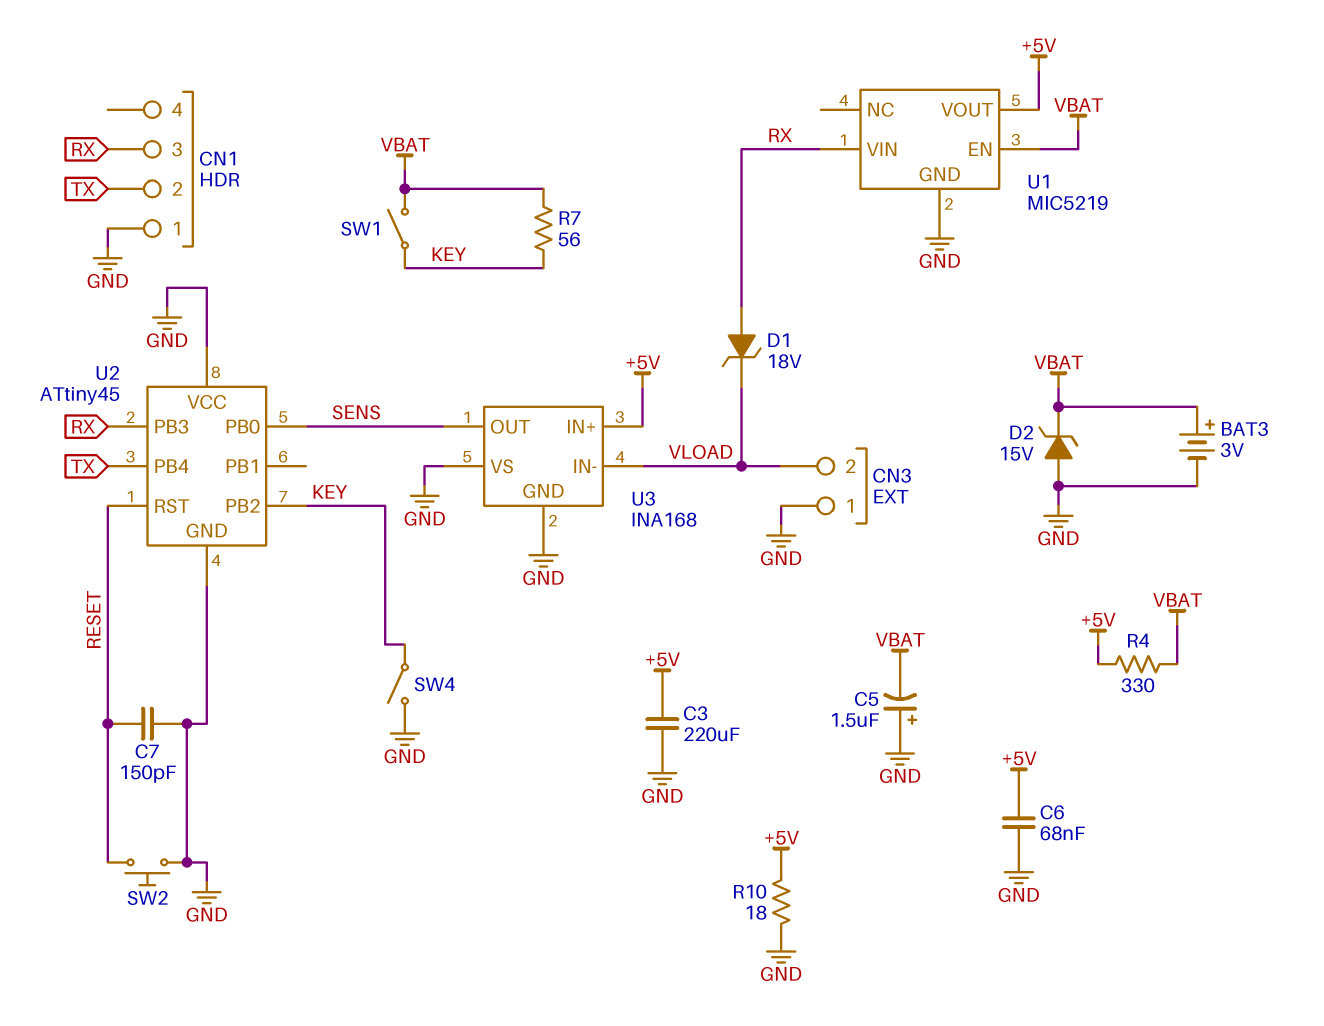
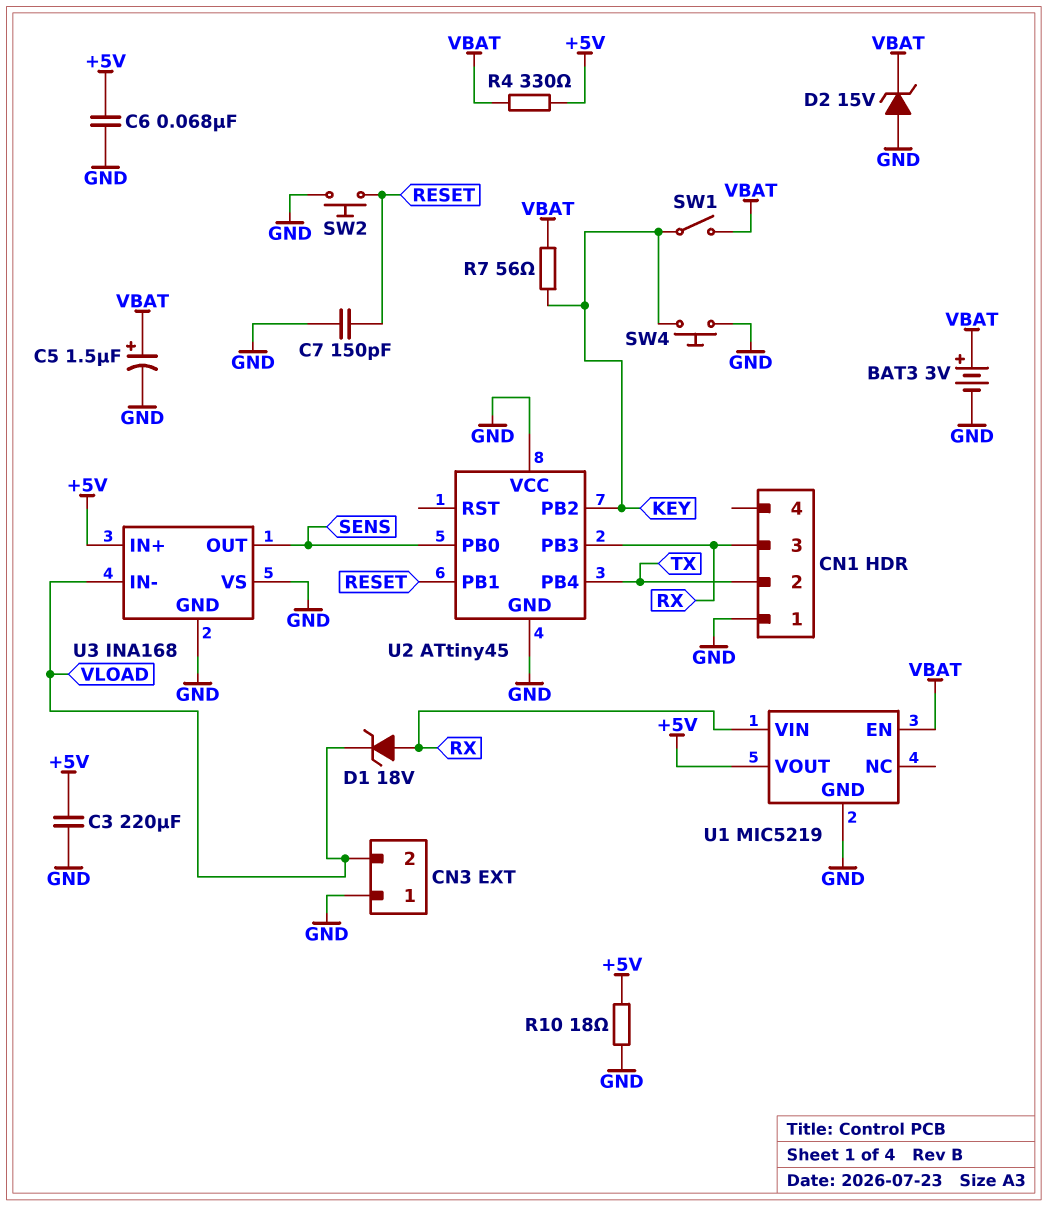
C5: 1.5uF (plus GND, minus VBAT) -> 1.5uF (plus VBAT, minus GND)
SW4: switch (GND, KEY) -> button (GND, KEY)
U2 pin PB1: none -> RESET
U2 pin RST: RESET -> none

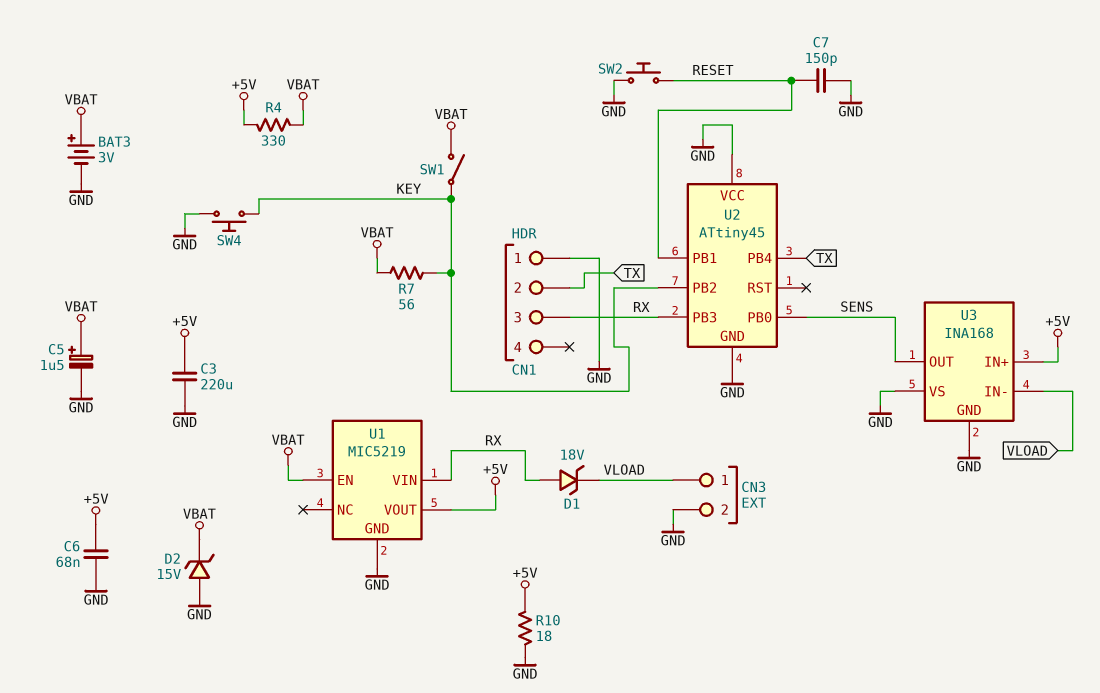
CN3 pin 1: GND -> VLOAD
CN3 pin 2: VLOAD -> GND

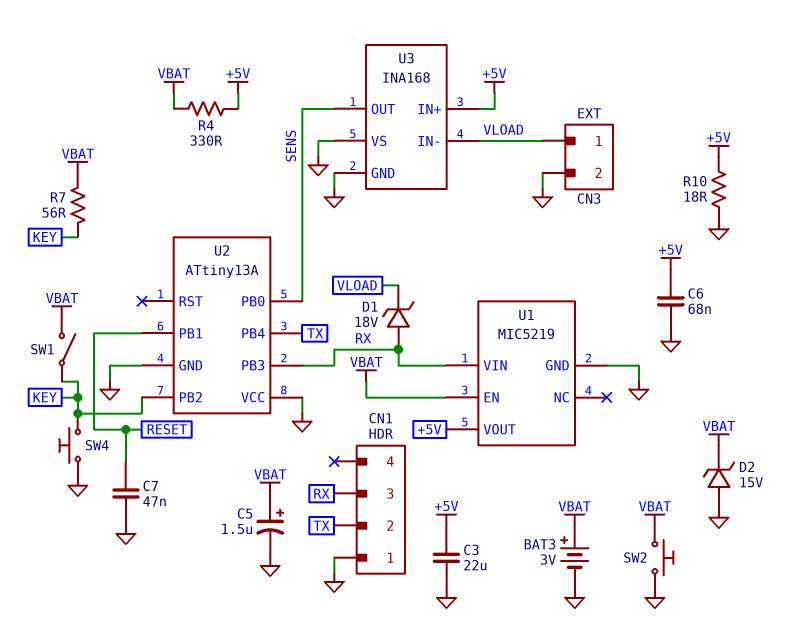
C3: 220uF (+5V, GND) -> 22uF (+5V, GND)
C7: 150pF (GND, RESET) -> 47nF (GND, RESET)
SW2: button (GND, RESET) -> button (GND, VBAT)
U2: ATtiny45 -> ATtiny13A

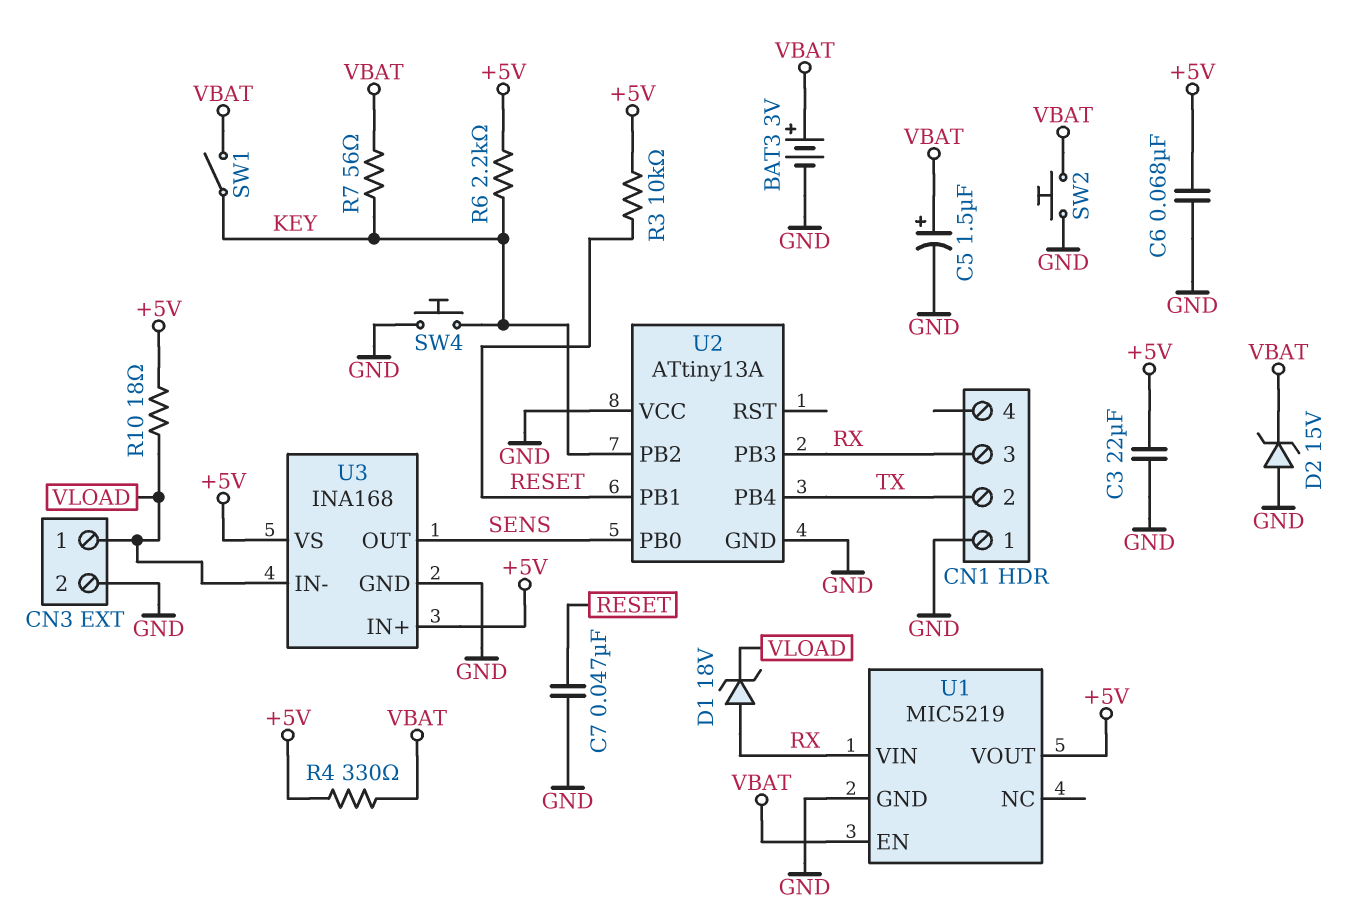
R3: none -> 10k (+5V, RESET)
R6: none -> 2.2k (+5V, KEY)
R10: 18 (+5V, GND) -> 18 (+5V, VLOAD)
U3 pin VS: GND -> +5V

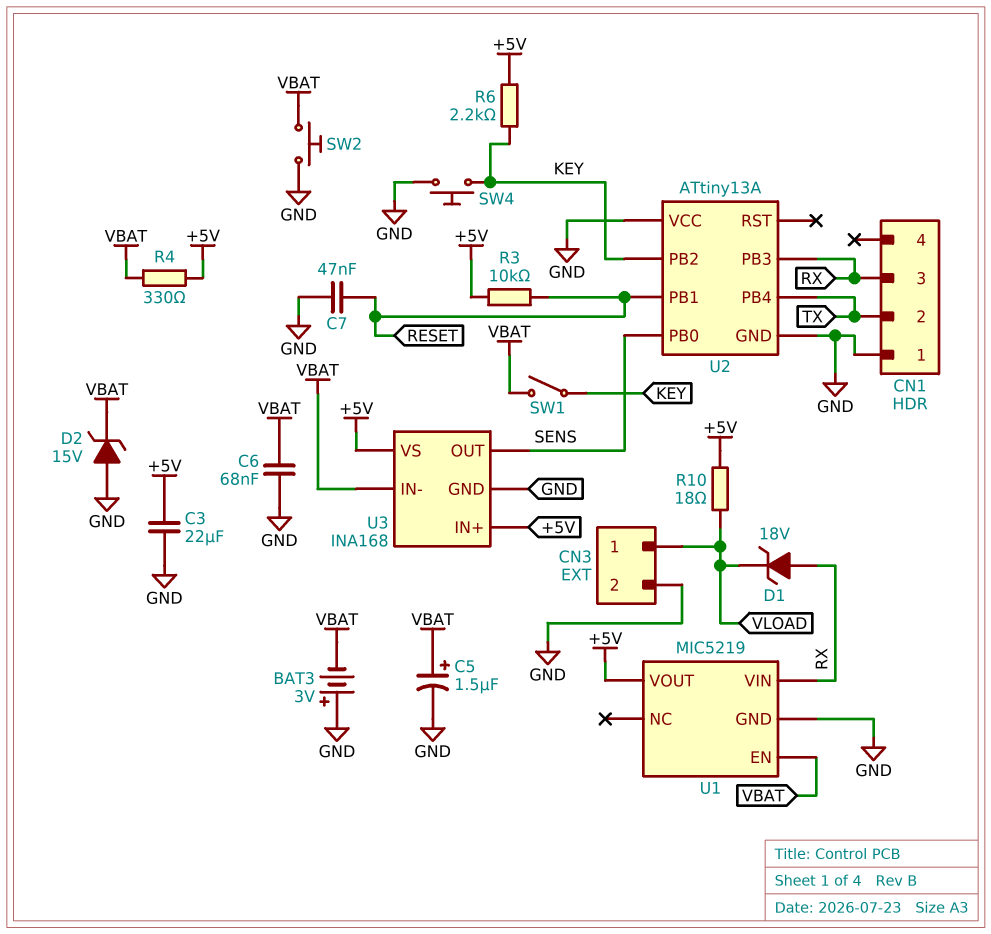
BAT3: 3V (plus VBAT, minus GND) -> 3V (plus GND, minus VBAT)
C6: 68nF (+5V, GND) -> 68nF (GND, VBAT)
R7: 56 (KEY, VBAT) -> none
U3 pin IN-: VLOAD -> VBAT

